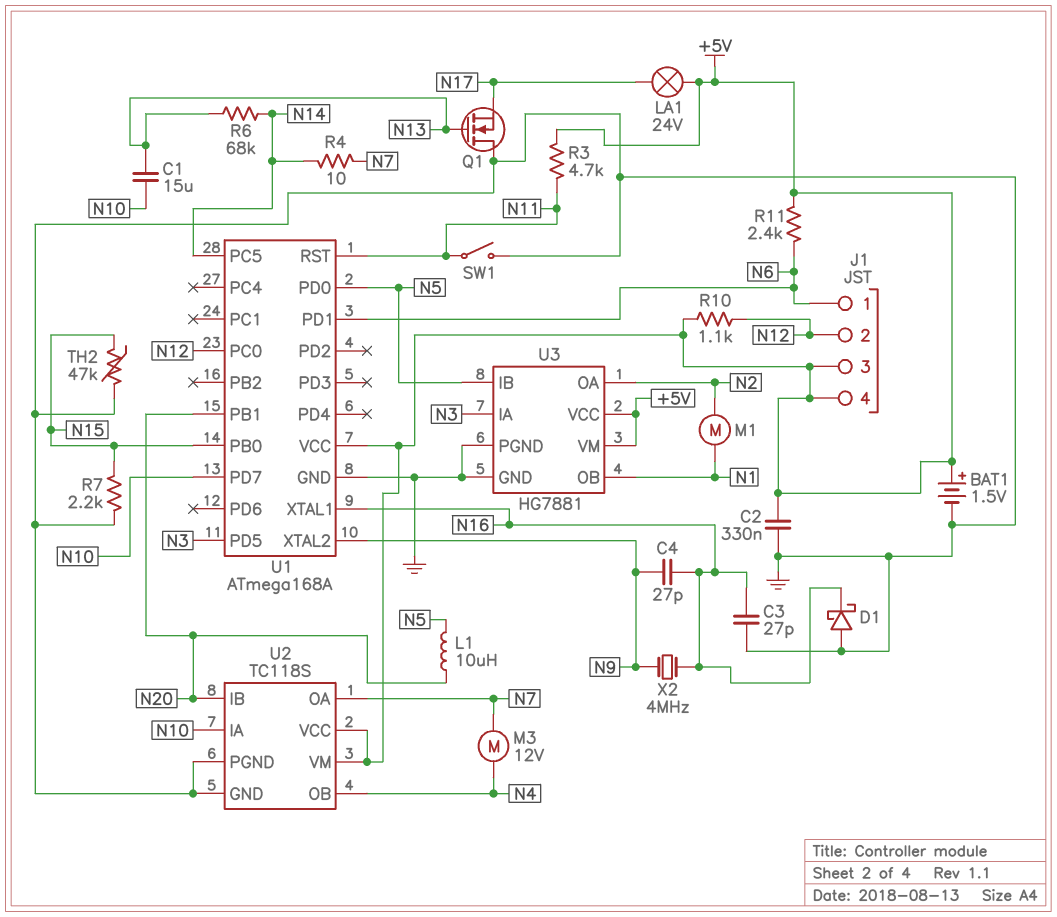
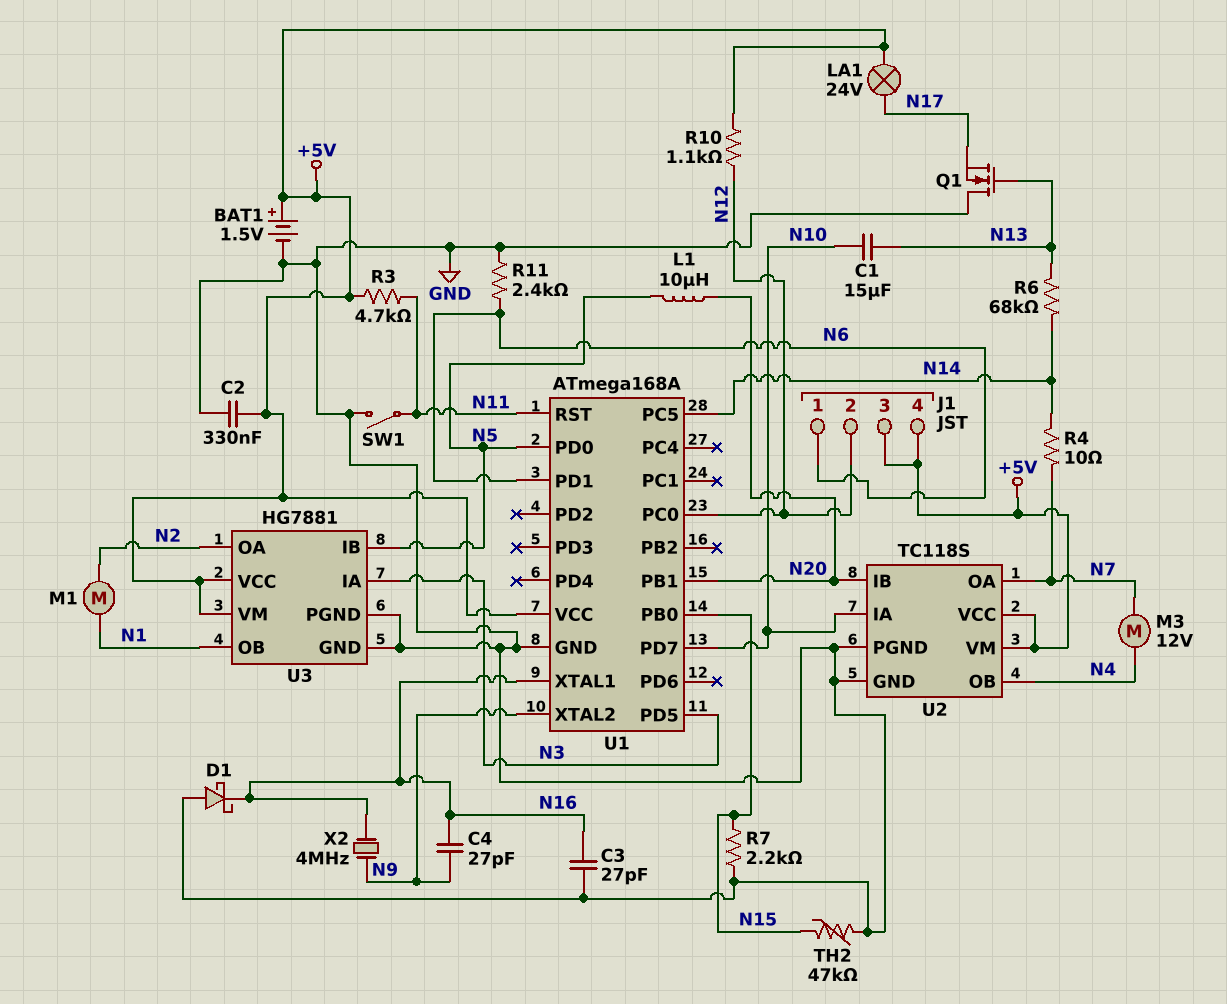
R11: 2.4k (+5V, N6) -> 2.4k (GND, N6)

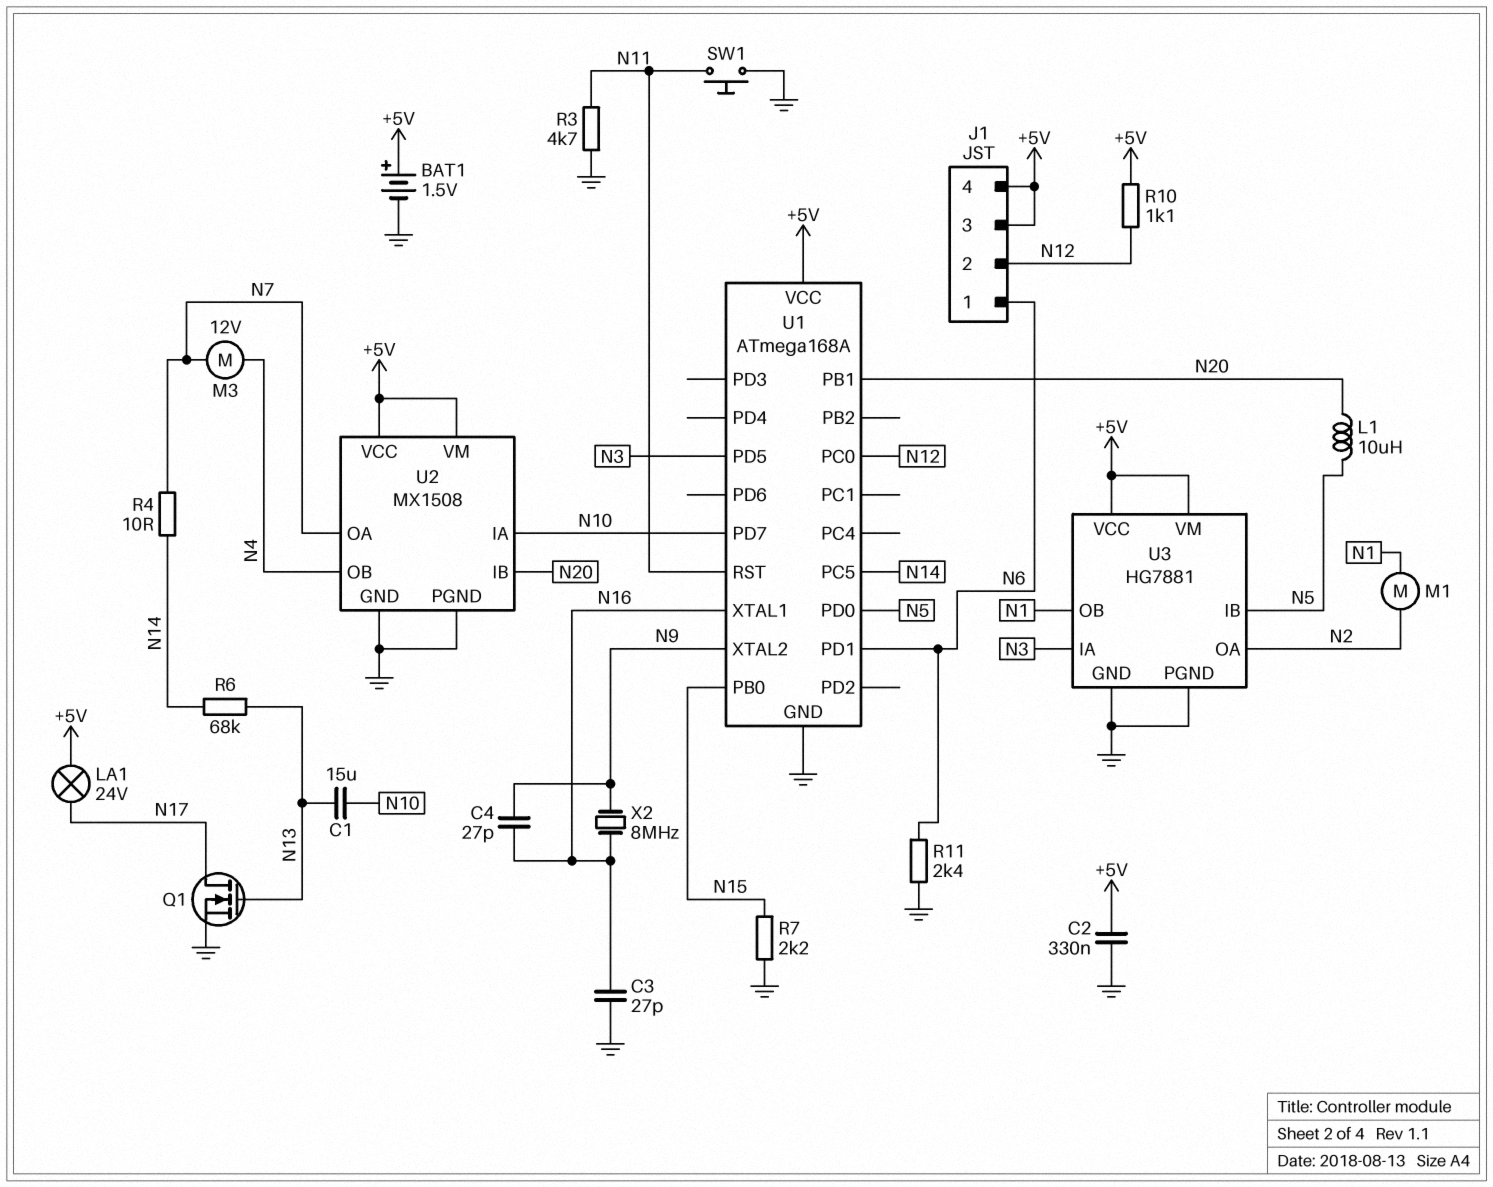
D1: schottky (A GND, K N16) -> none
Q1: NMOS (G N13, D GND, S N17) -> NMOS (G N13, D N17, S GND)
R3: 4.7k (+5V, N11) -> 4.7k (GND, N11)
SW1: switch (GND, N11) -> button (GND, N11)
TH2: 47k (GND, N15) -> none
U2: TC118S -> MX1508
X2: 4MHz (N9, N16) -> 8MHz (N9, N16)

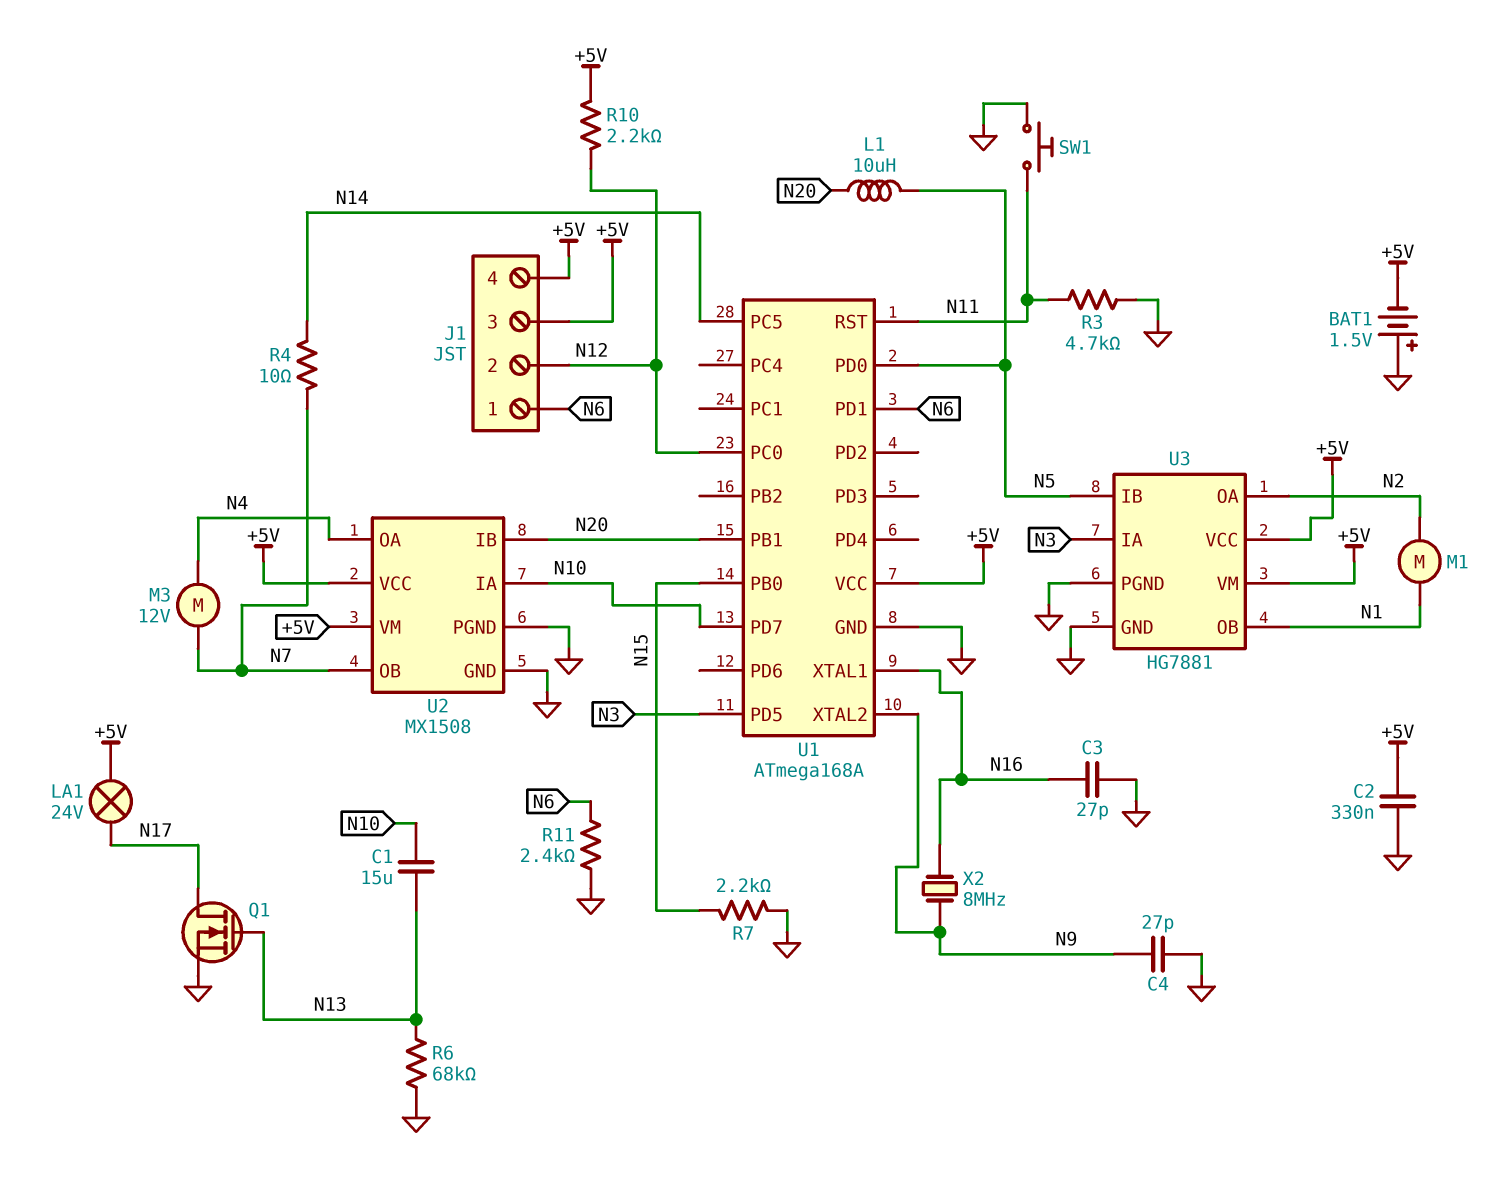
BAT1: 1.5V (plus +5V, minus GND) -> 1.5V (plus GND, minus +5V)
C4: 27pF (N9, N16) -> 27pF (GND, N9)
R6: 68k (N13, N14) -> 68k (GND, N13)
R10: 1.1k (+5V, N12) -> 2.2k (+5V, N12)
U2 pin OA: N7 -> N4
U2 pin OB: N4 -> N7

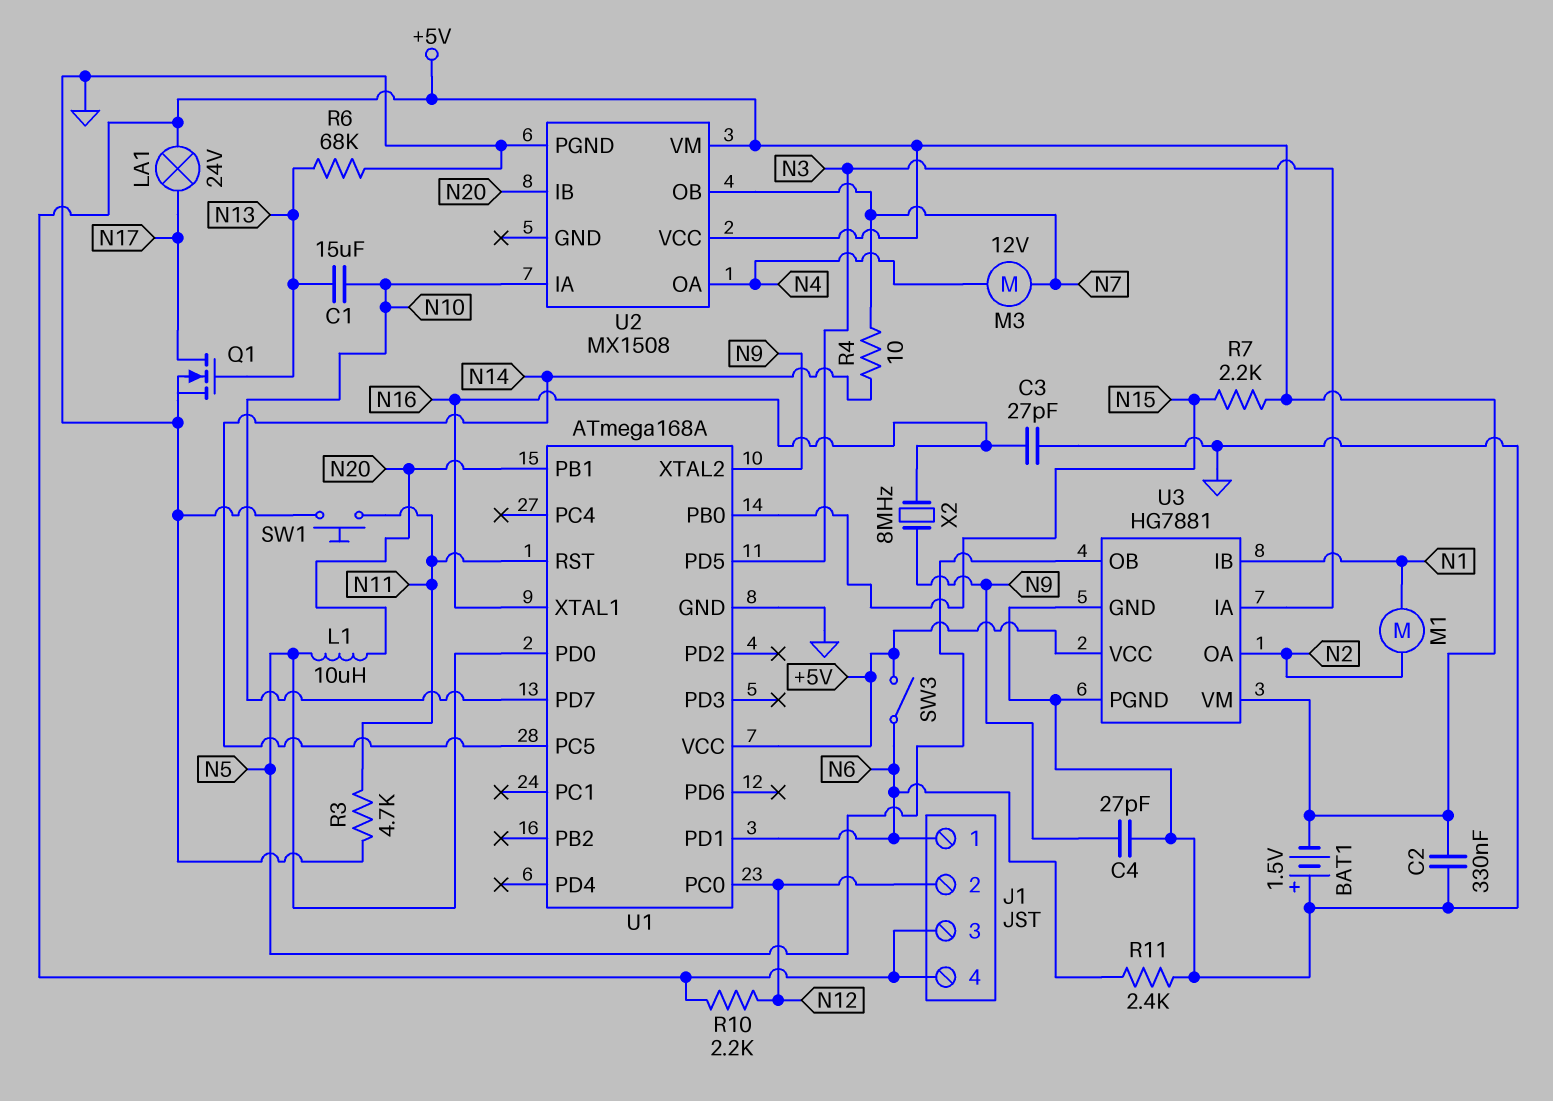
R7: 2.2k (GND, N15) -> 2.2k (+5V, N15)
SW3: none -> switch (+5V, N6)
U2 pin GND: GND -> none
U3 pin IB: N5 -> N1
U3 pin OB: N1 -> N5

